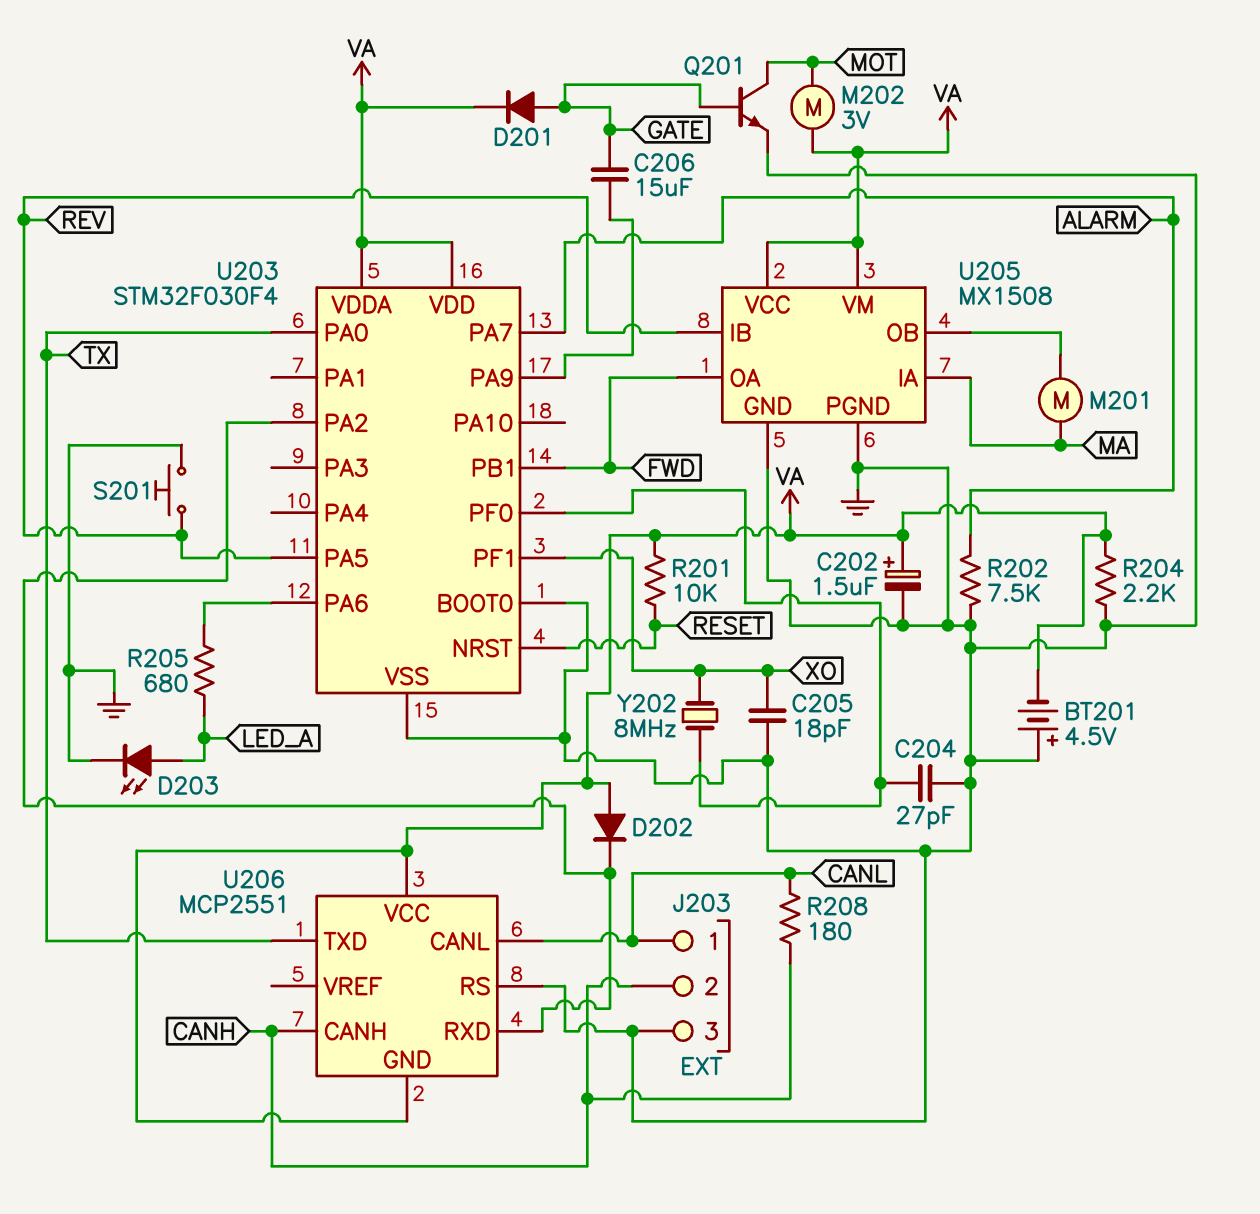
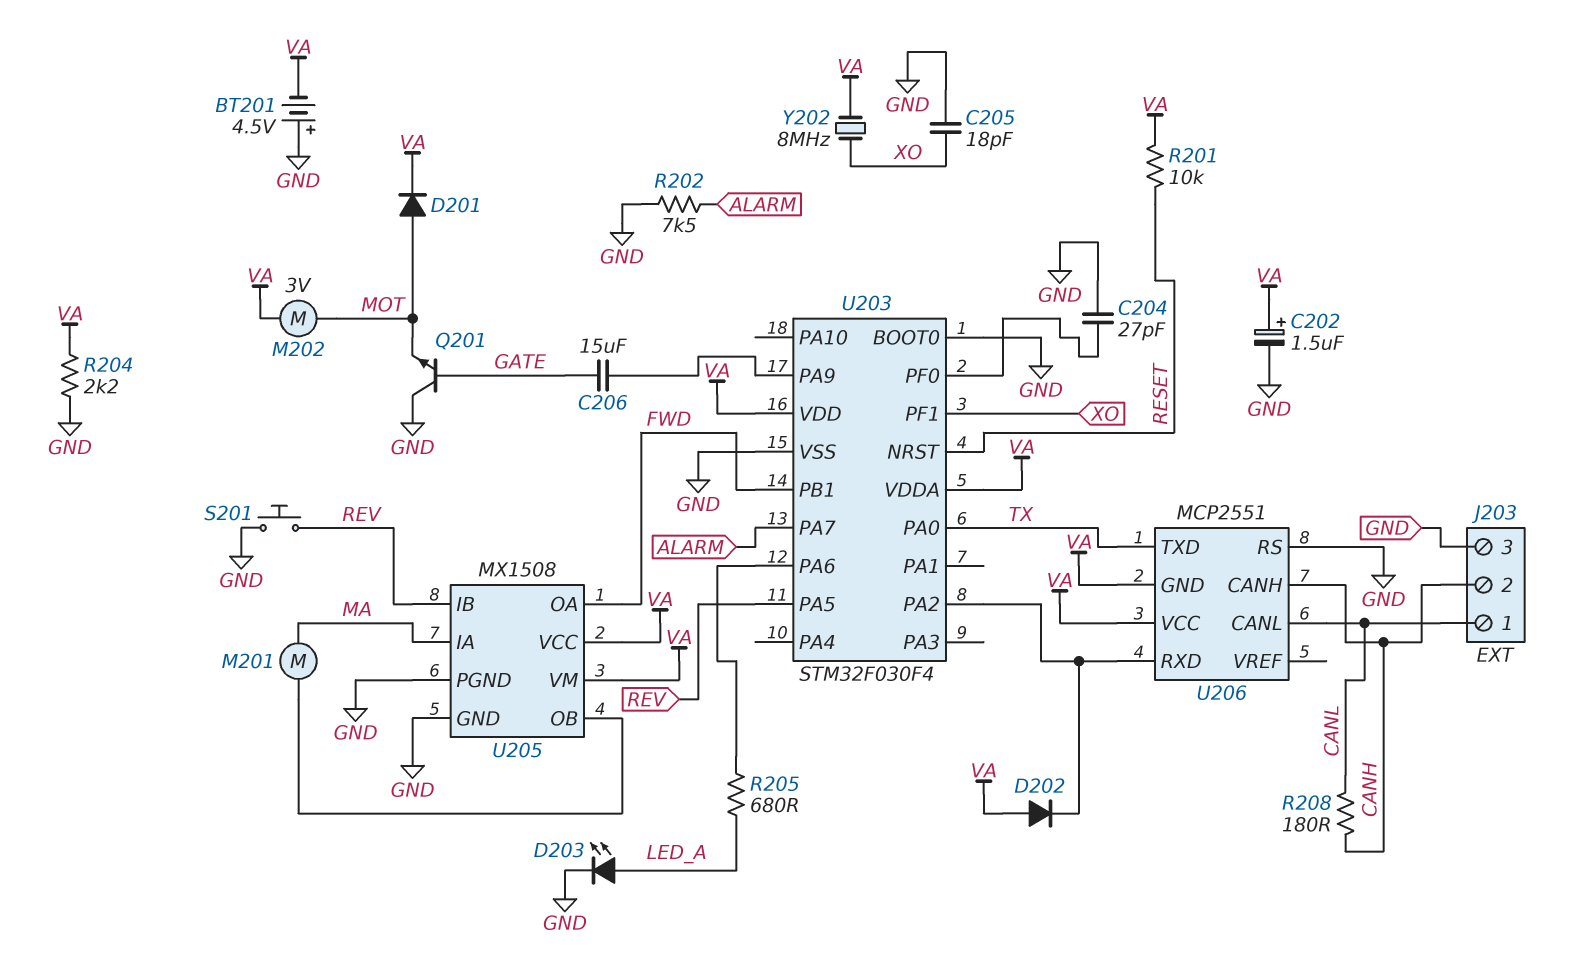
D201: diode (A GATE, K VA) -> diode (A MOT, K VA)
Q201: NPN (B GATE, C MOT, E GND) -> NPN (B GATE, C GND, E MOT)
Y202: 8MHz (U203/PF0, XO) -> 8MHz (VA, XO)

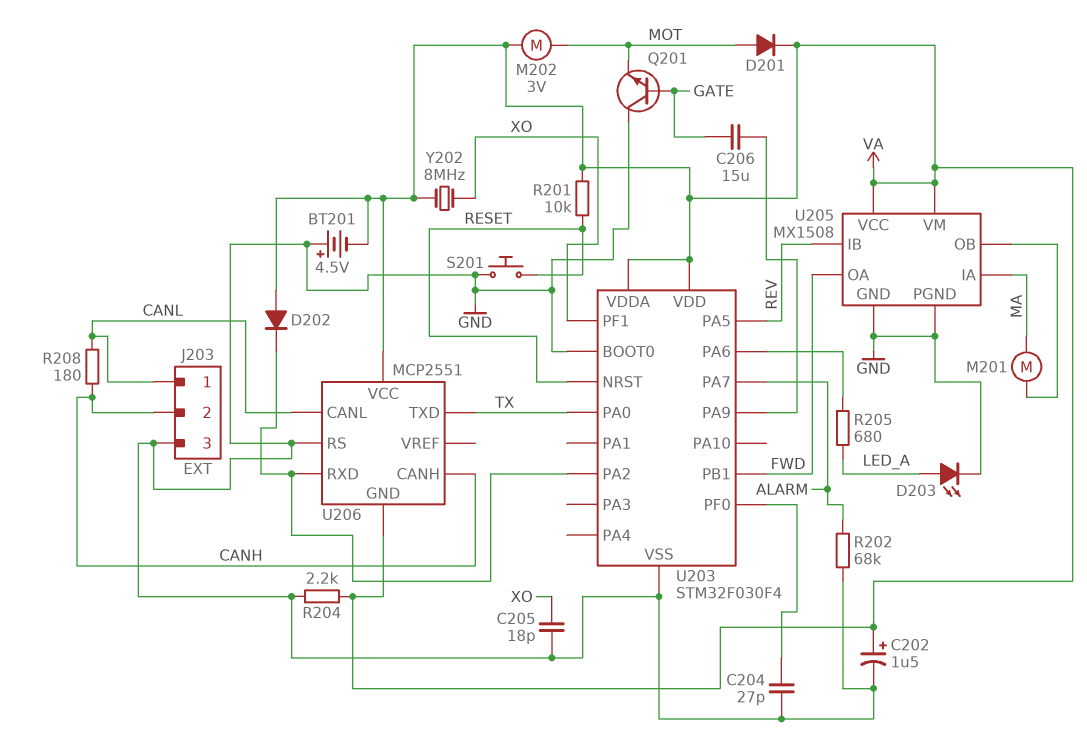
R202: 7.5k (ALARM, GND) -> 68k (ALARM, GND)
S201: button (GND, REV) -> button (GND, RESET)

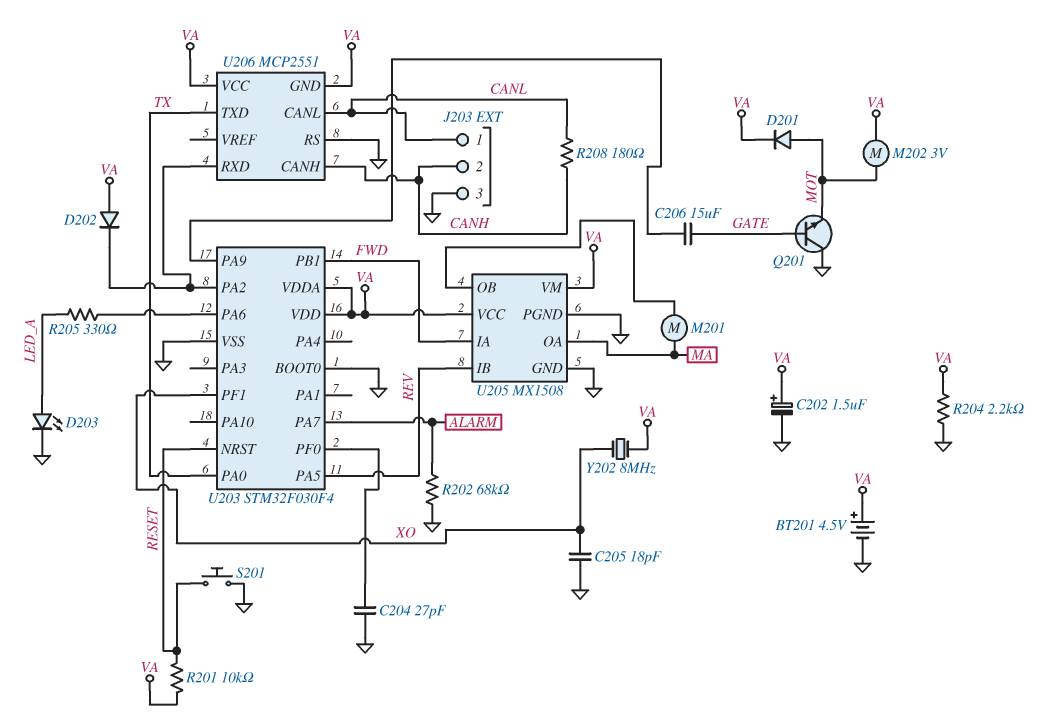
BT201: 4.5V (plus GND, minus VA) -> 4.5V (plus VA, minus GND)
R205: 680 (LED_A, U203/PA6) -> 330 (LED_A, U203/PA6)
U205 pin IA: MA -> FWD
U205 pin OA: FWD -> MA

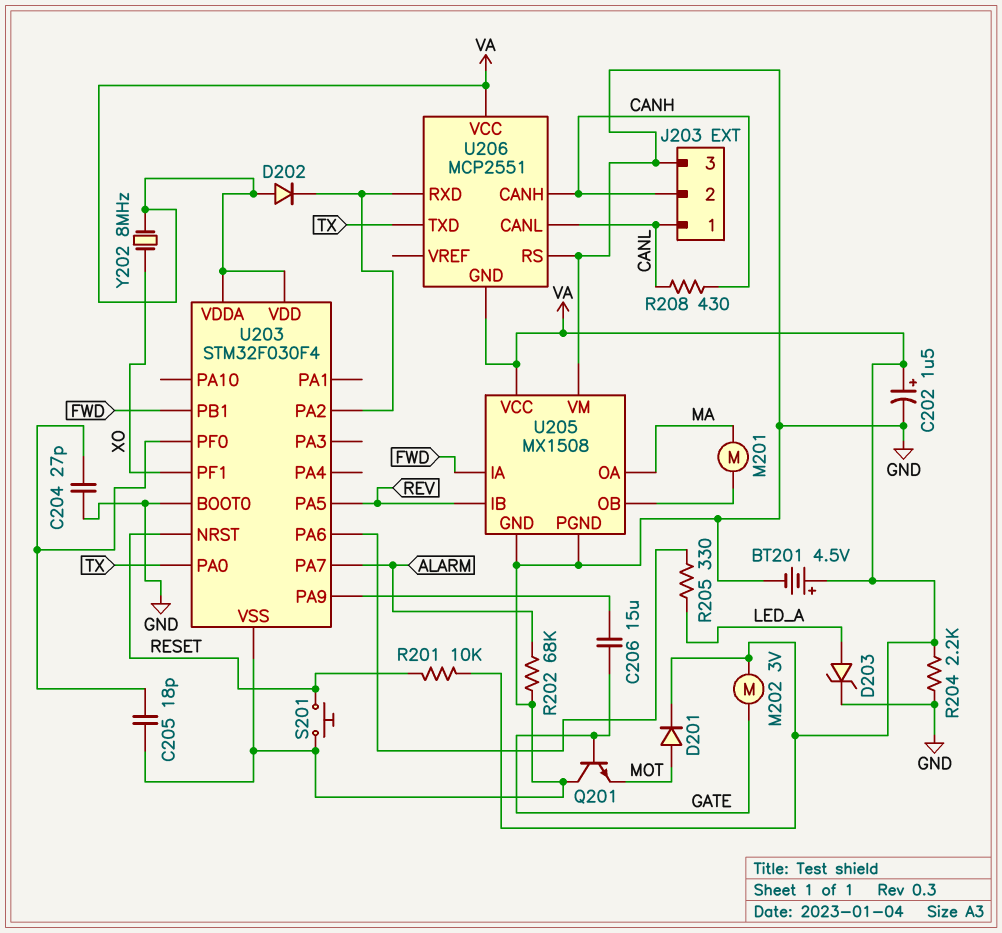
C205: 18pF (GND, XO) -> 18pF (GND, U203/PF0)
D203: LED (A LED_A, K GND) -> zener (A LED_A, K GND)
M202: motor 3V (MOT, VA) -> motor 3V (GATE, VA)
R208: 180 (CANH, CANL) -> 430 (CANH, CANL)
U205 pin VM: VA -> GND

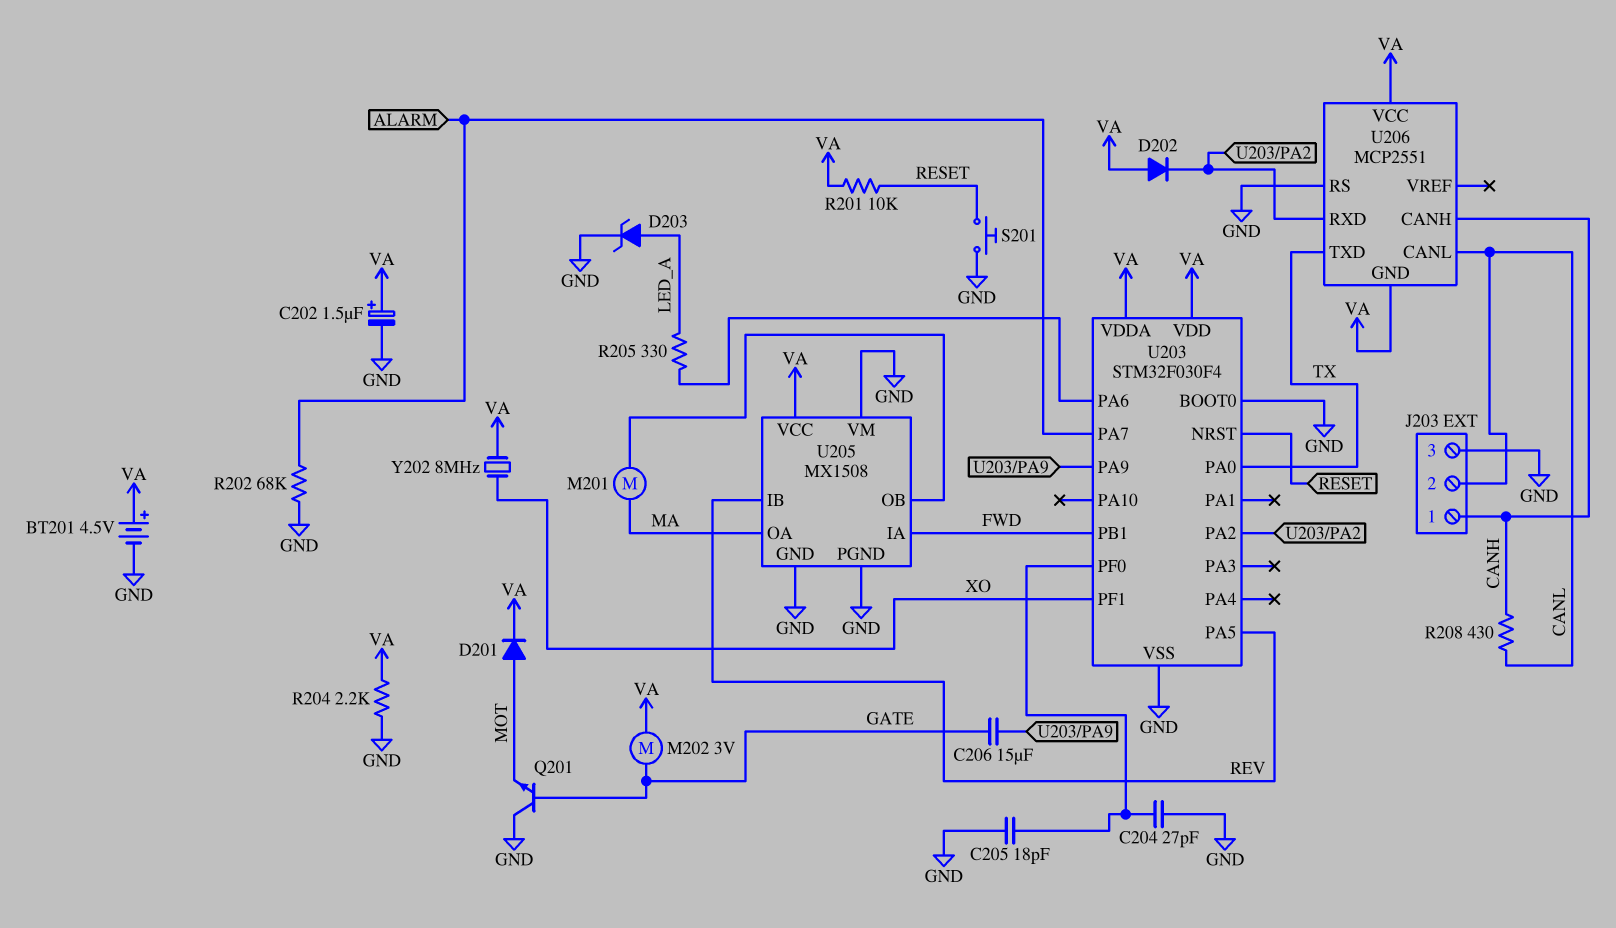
J203 pin 1: CANL -> CANH
J203 pin 2: CANH -> CANL

